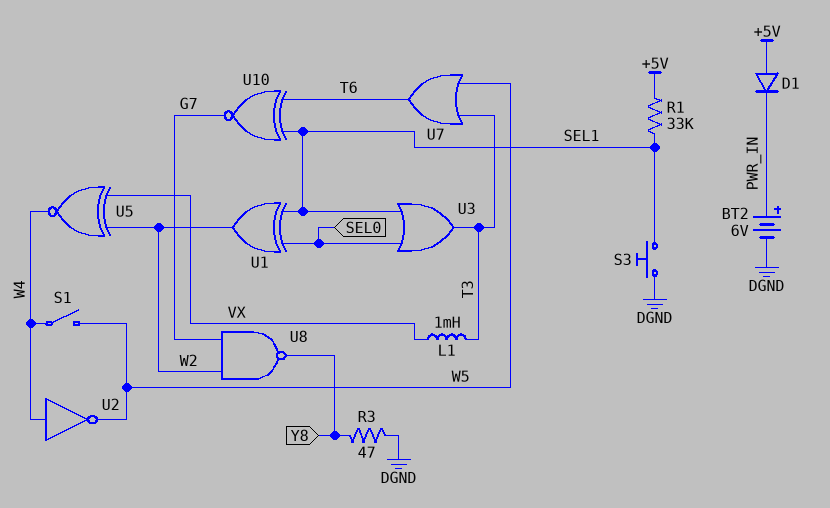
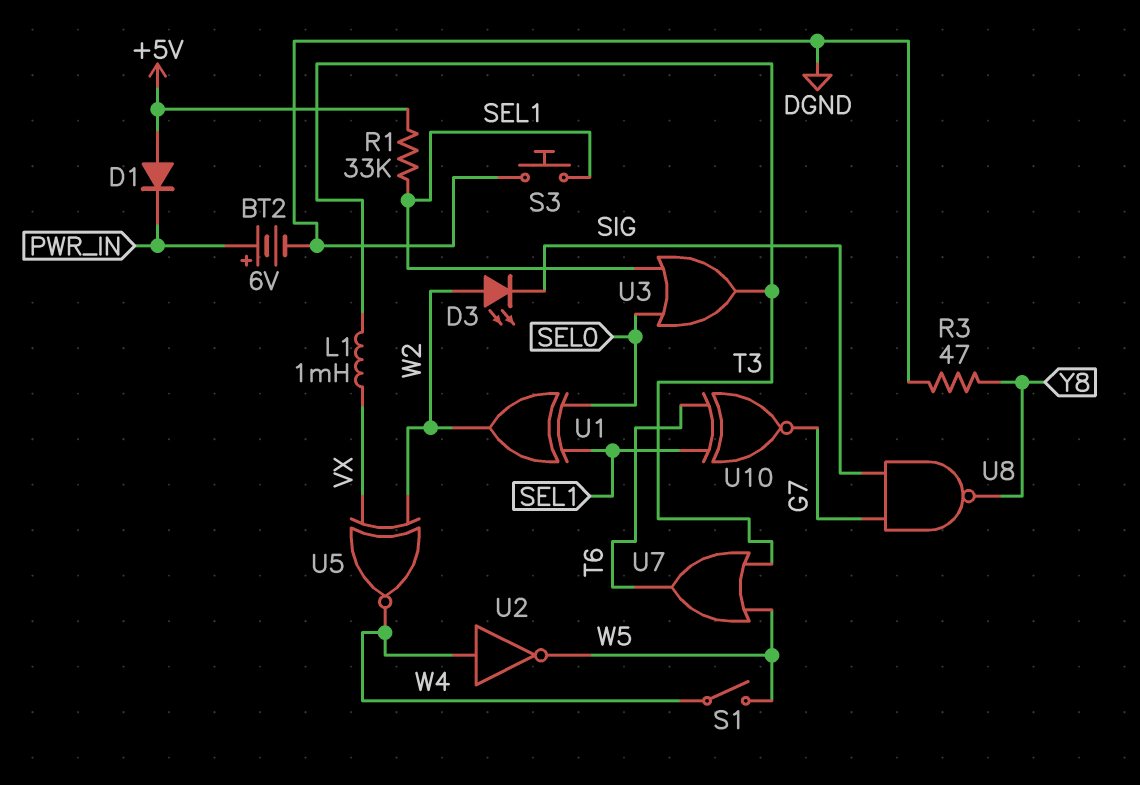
D3: none -> LED (A W2, K SIG)
U8: NAND (in G7, in W2, out Y8) -> NAND (in G7, in SIG, out Y8)

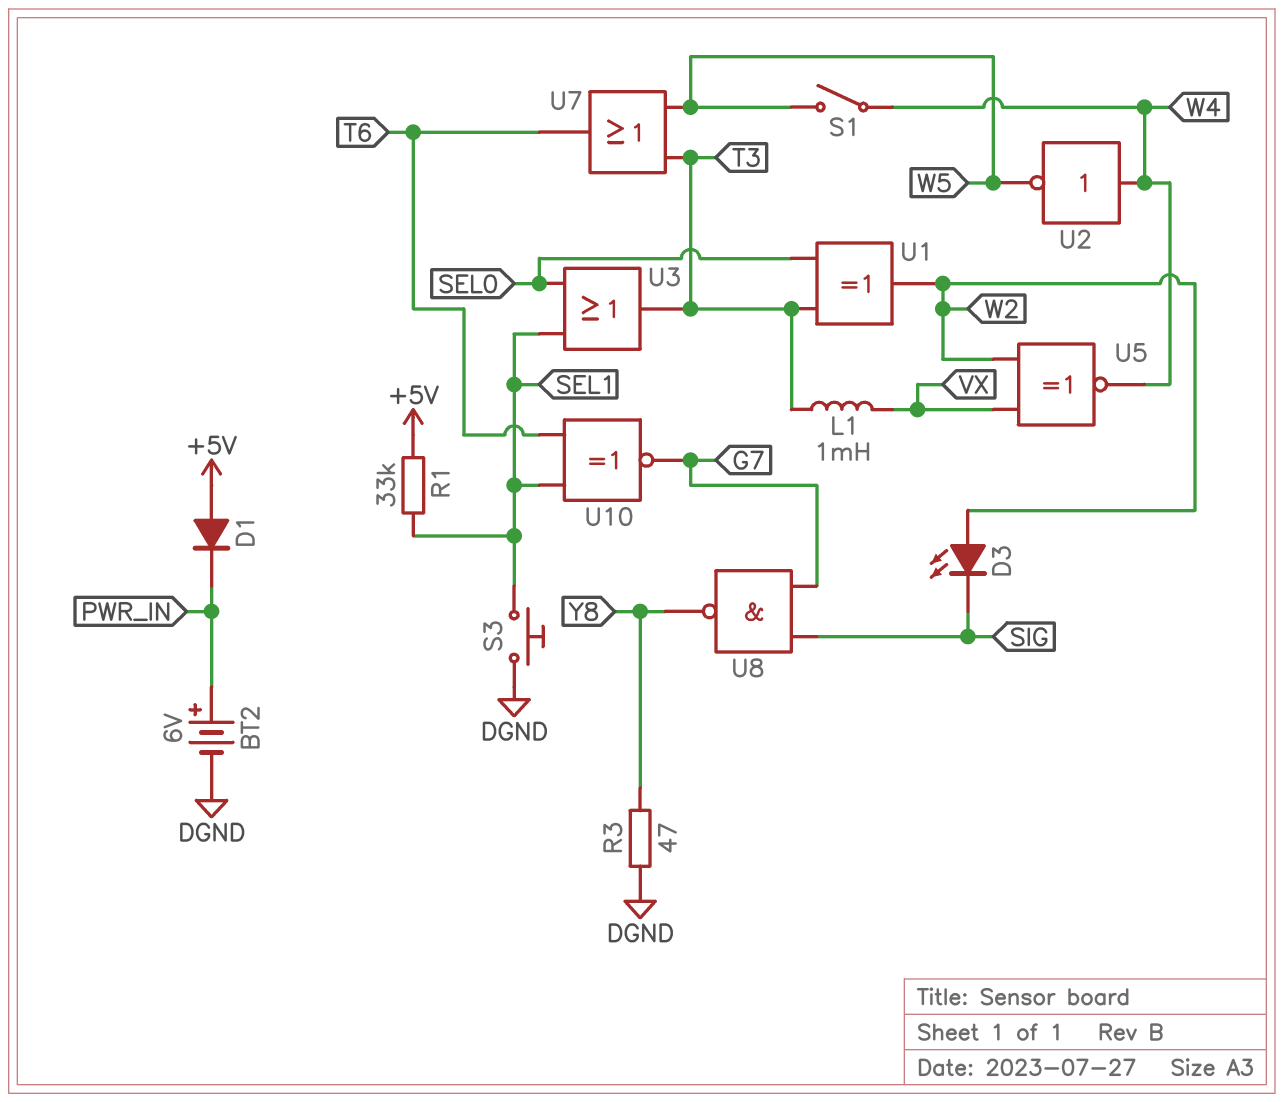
U1: XOR (in SEL0, in SEL1, out W2) -> XOR (in SEL0, in T3, out W2)

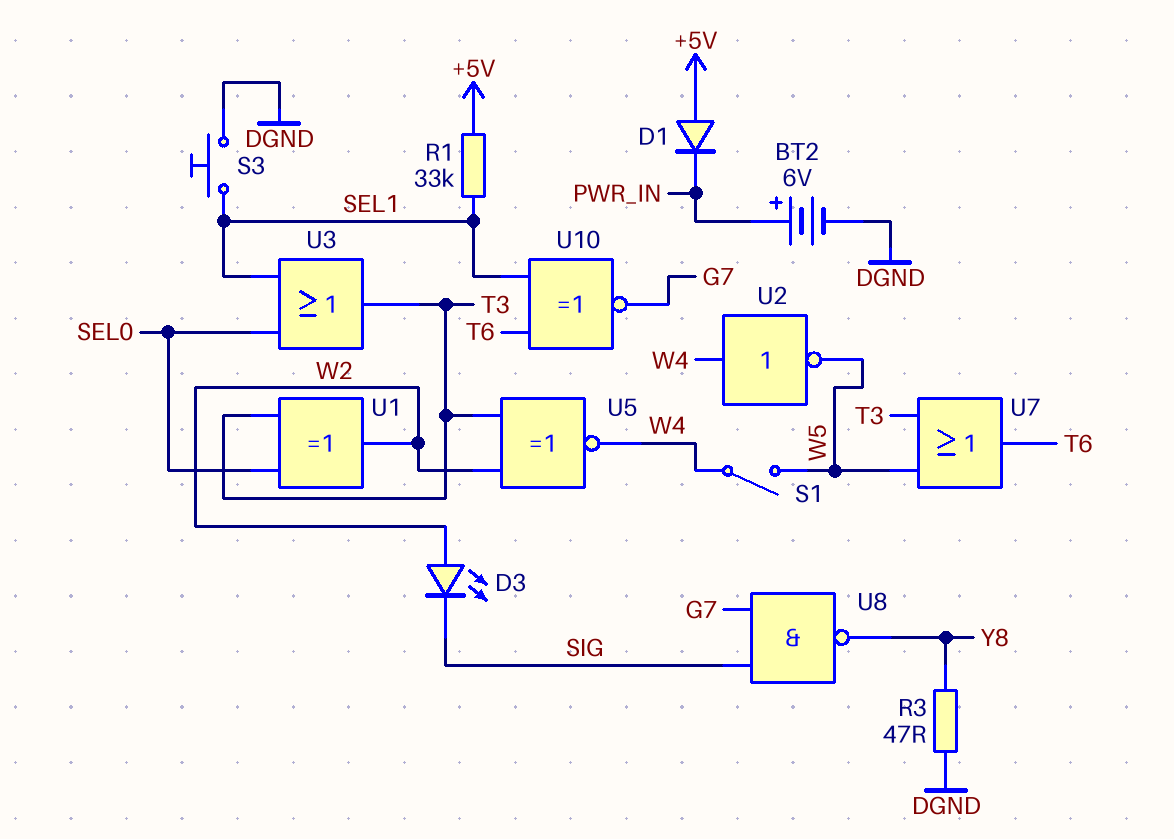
L1: 1mH (T3, VX) -> none
U5: XNOR (in VX, in W2, out W4) -> XNOR (in T3, in W2, out W4)

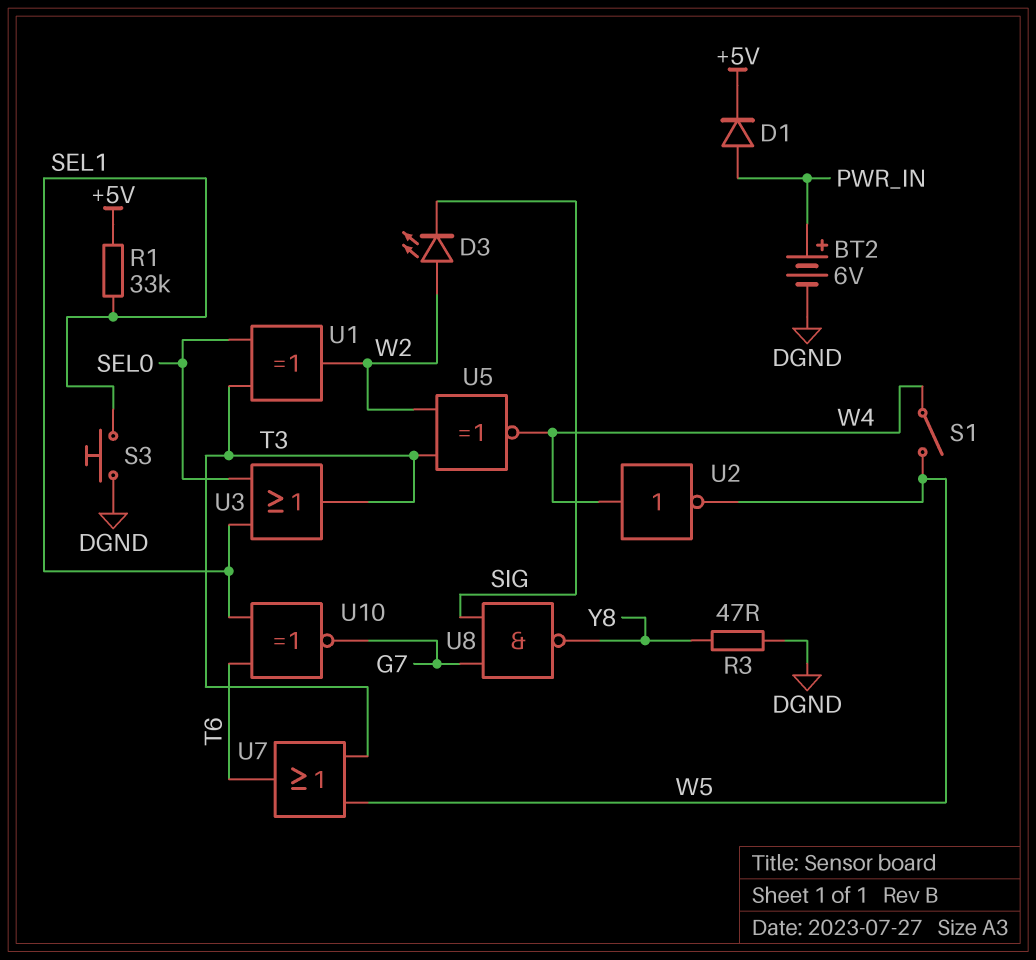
D1: diode (A +5V, K PWR_IN) -> diode (A PWR_IN, K +5V)

